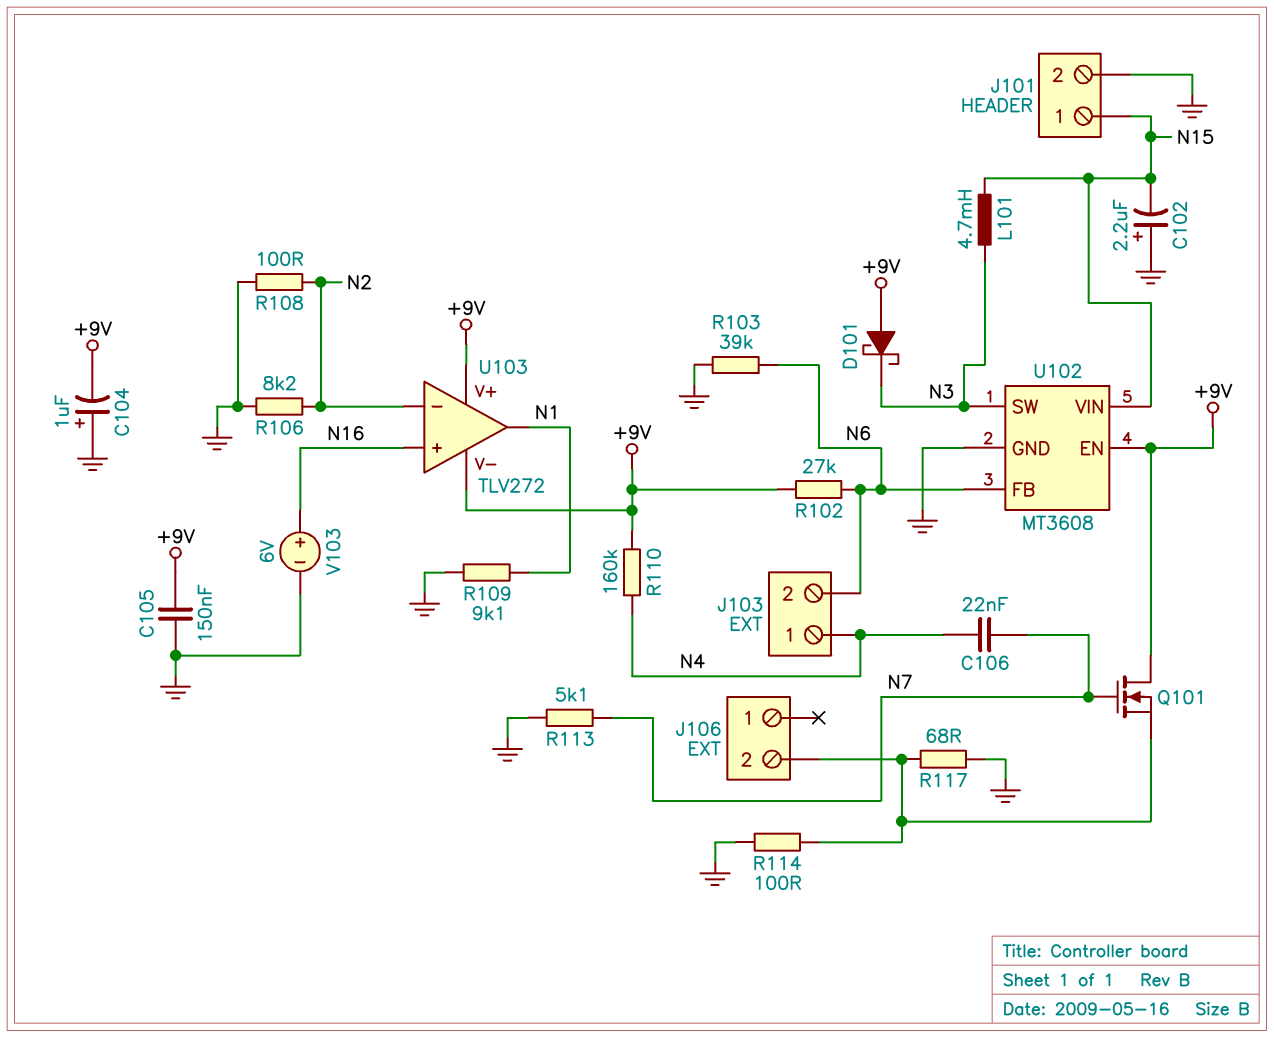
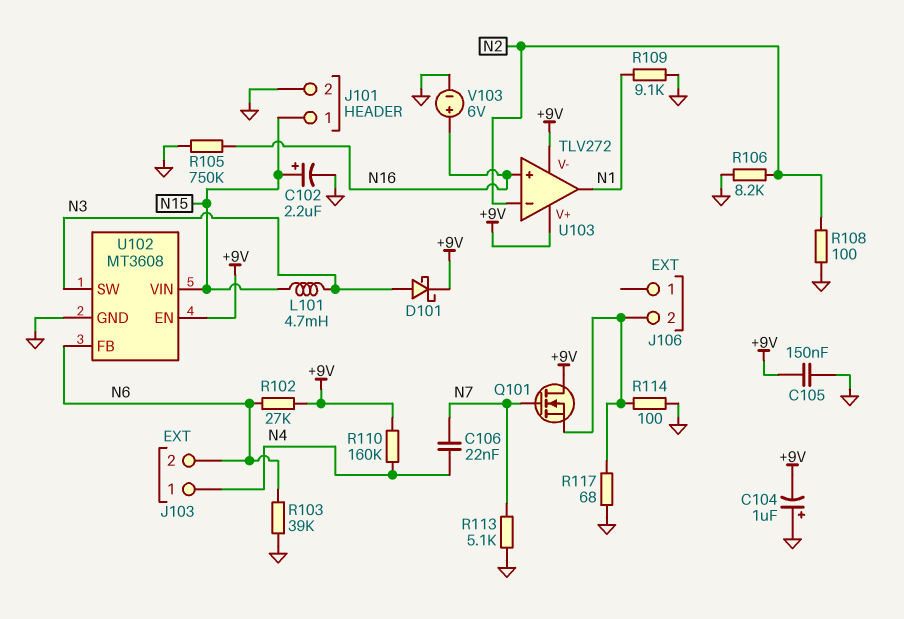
C102: 2.2uF (plus GND, minus N15) -> 2.2uF (plus N15, minus GND)
D101: schottky (A +9V, K N3) -> schottky (A N3, K +9V)
R105: none -> 750k (GND, N16)

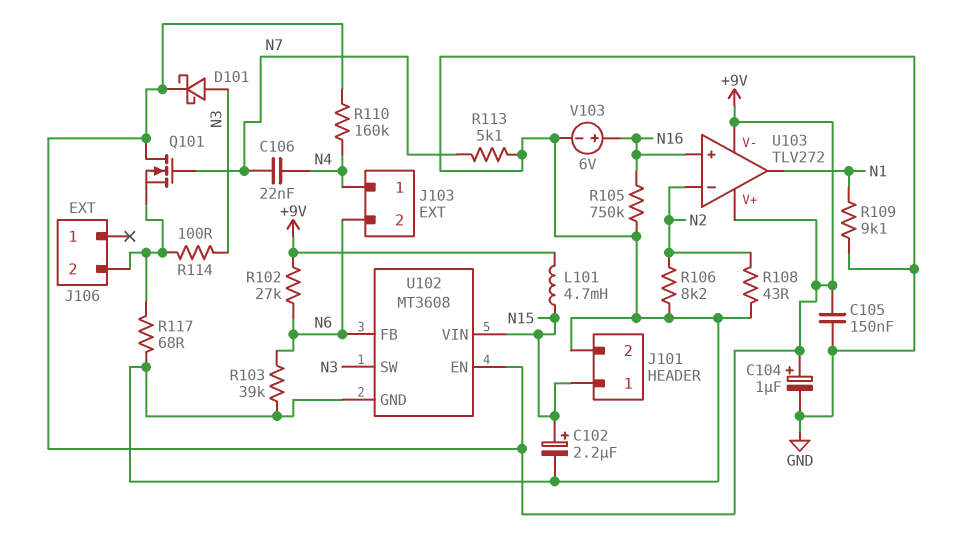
C104: 1uF (plus GND, minus +9V) -> 1uF (plus +9V, minus GND)
L101: 4.7mH (N3, N15) -> 4.7mH (+9V, N15)
R108: 100 (GND, N2) -> 43 (GND, N2)
R114: 100 (GND, J106/2) -> 100 (J106/2, N3)

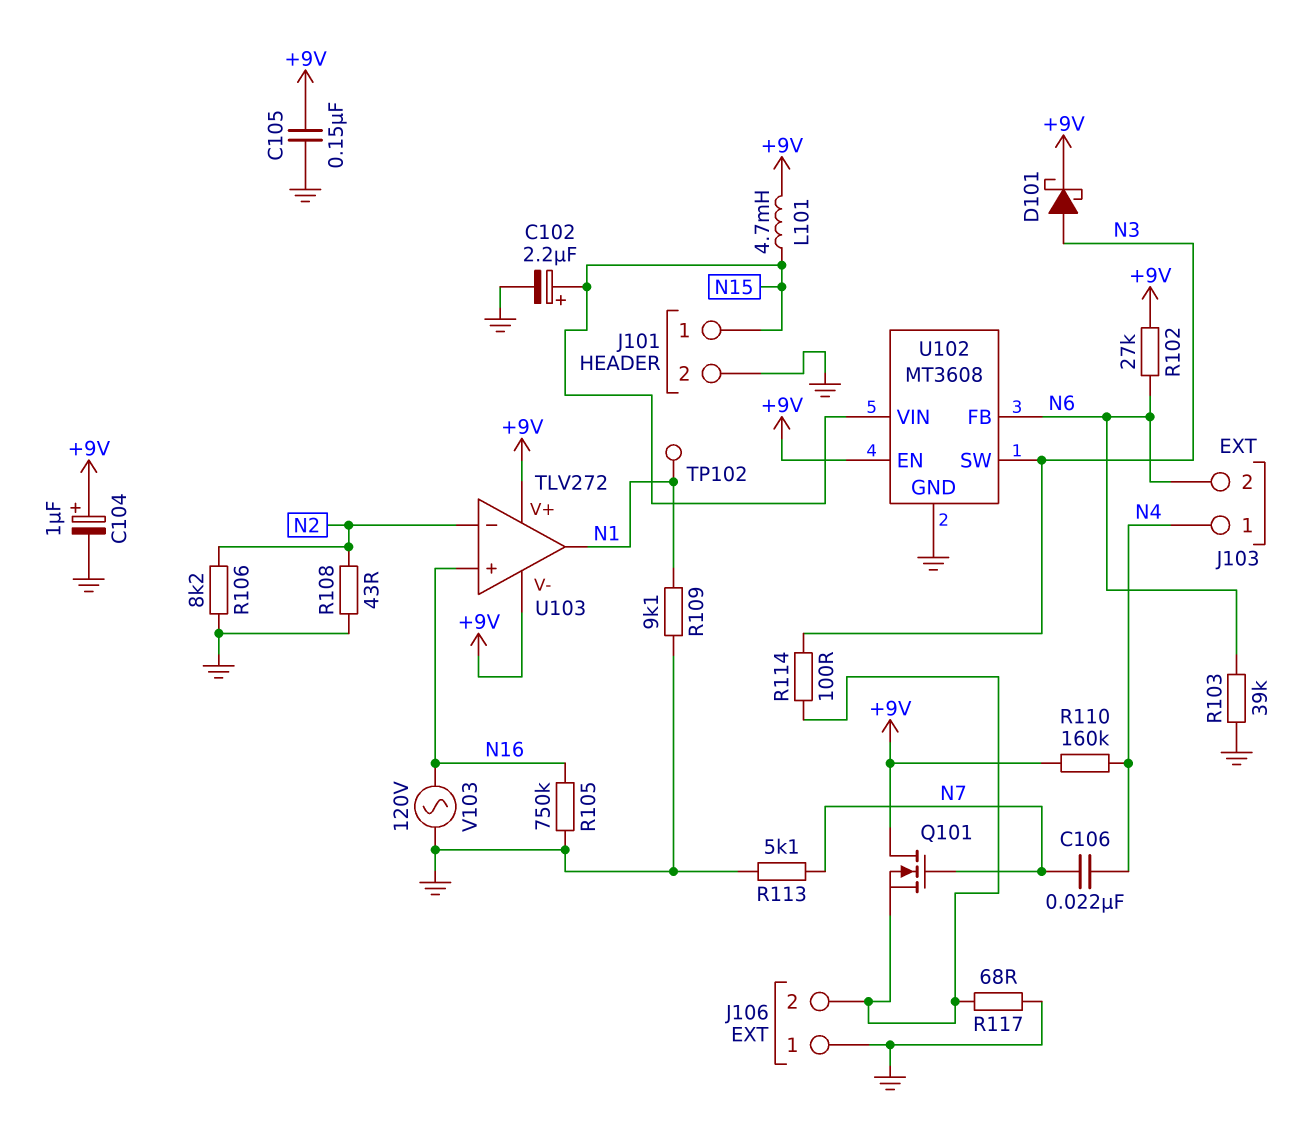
J106 pin 1: none -> GND
TP102: none -> test point (N1)
V103: 6V (plus N16, minus GND) -> AC 120V (GND, N16)

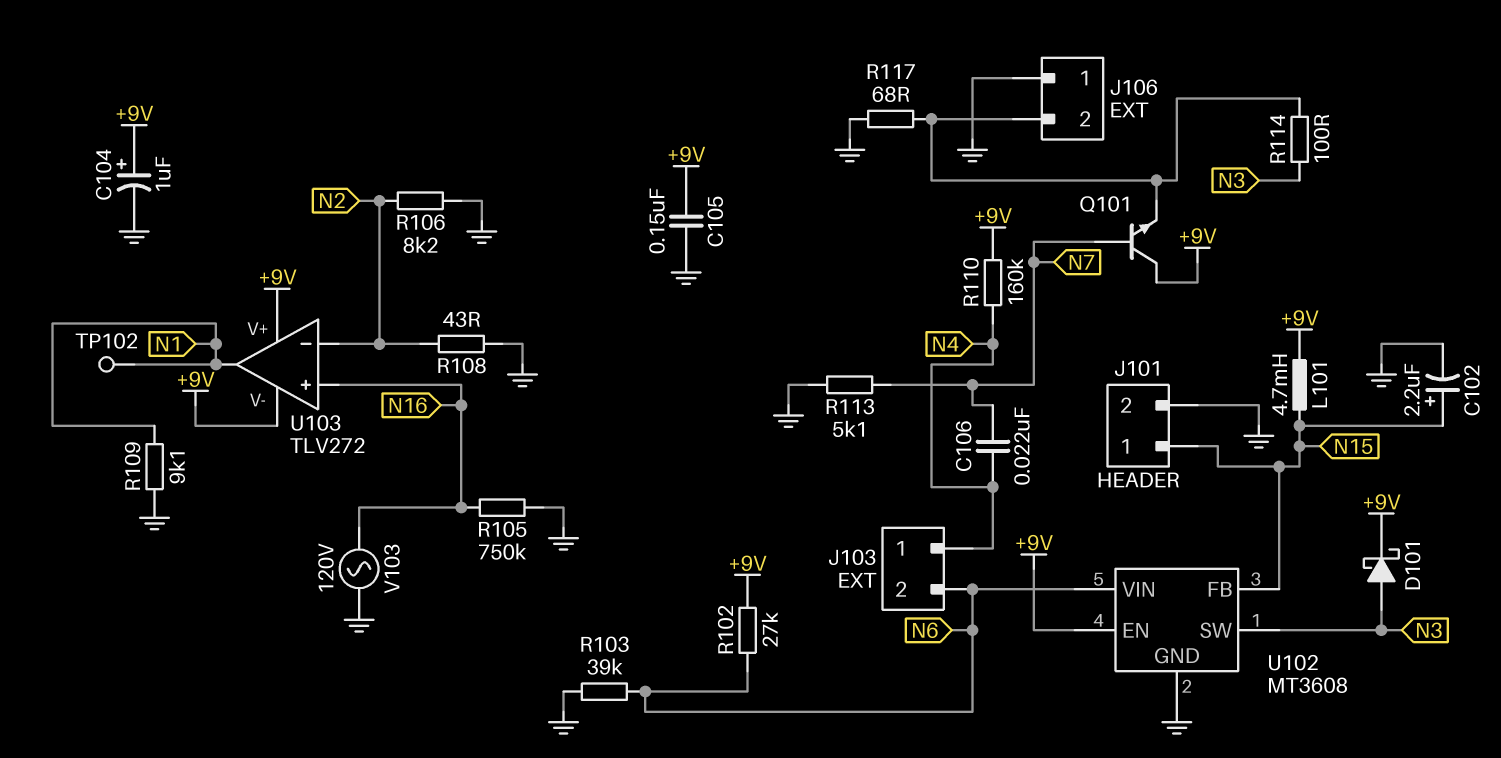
Q101: NMOS (G N7, D +9V, S J106/2) -> NPN (B N7, C +9V, E J106/2)
U102 pin FB: N6 -> N15
U102 pin VIN: N15 -> N6

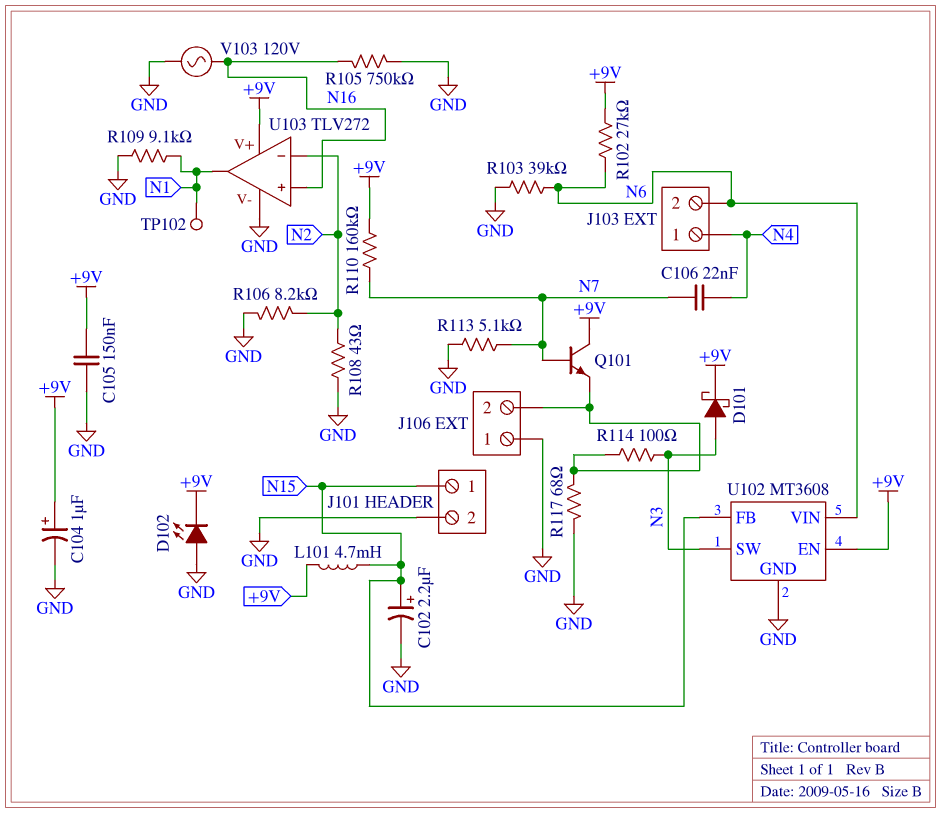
D102: none -> LED (A GND, K +9V)
R110: 160k (+9V, N4) -> 160k (+9V, N7)
U103 pin V-: +9V -> GND

